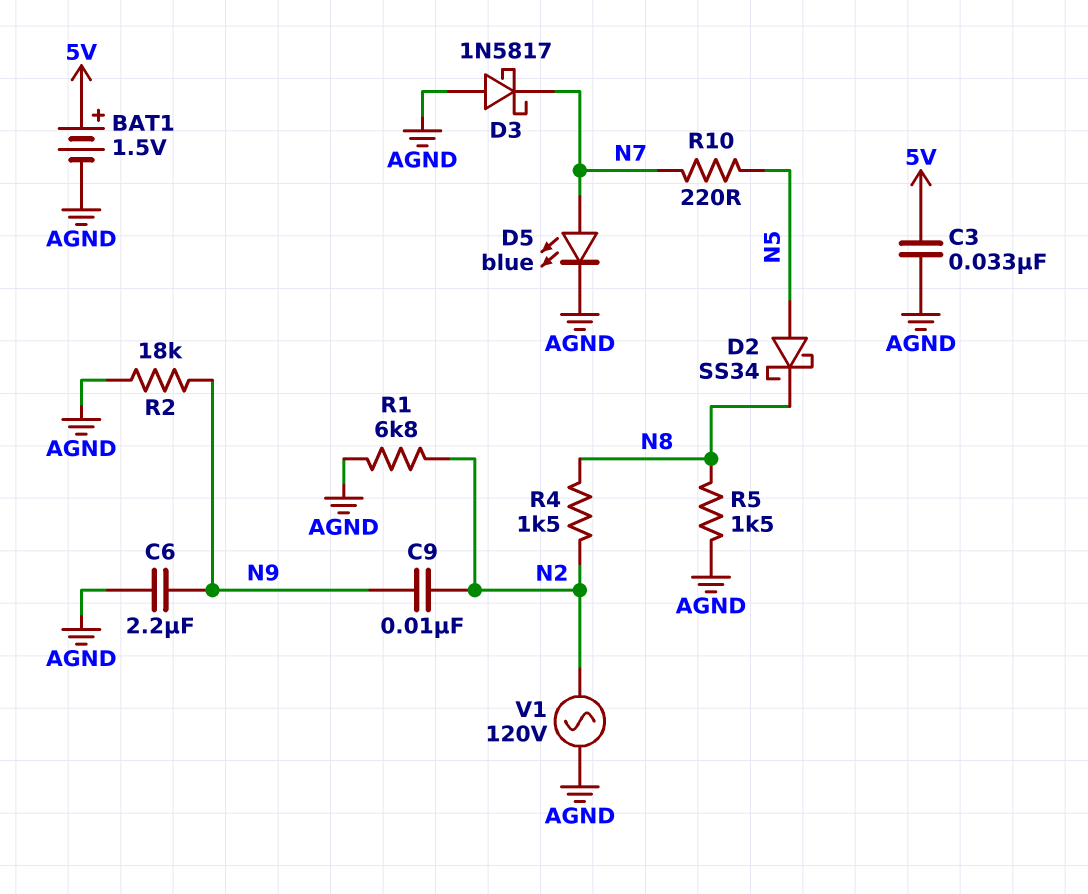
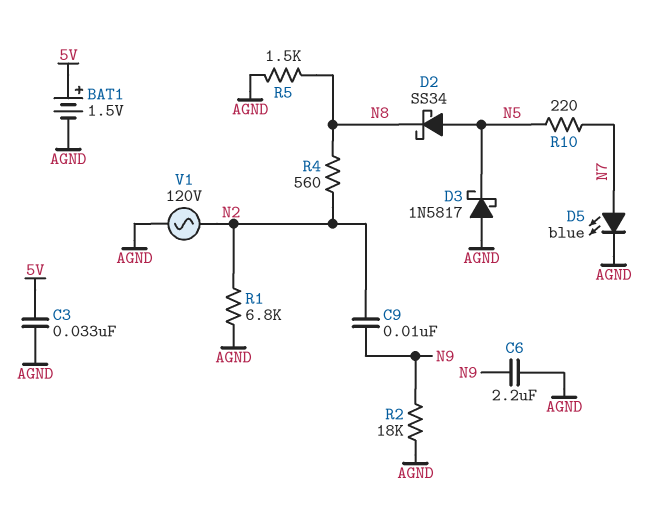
D3: schottky 1N5817 (A AGND, K N7) -> schottky 1N5817 (A AGND, K N5)
R4: 1.5k (N2, N8) -> 560 (N2, N8)

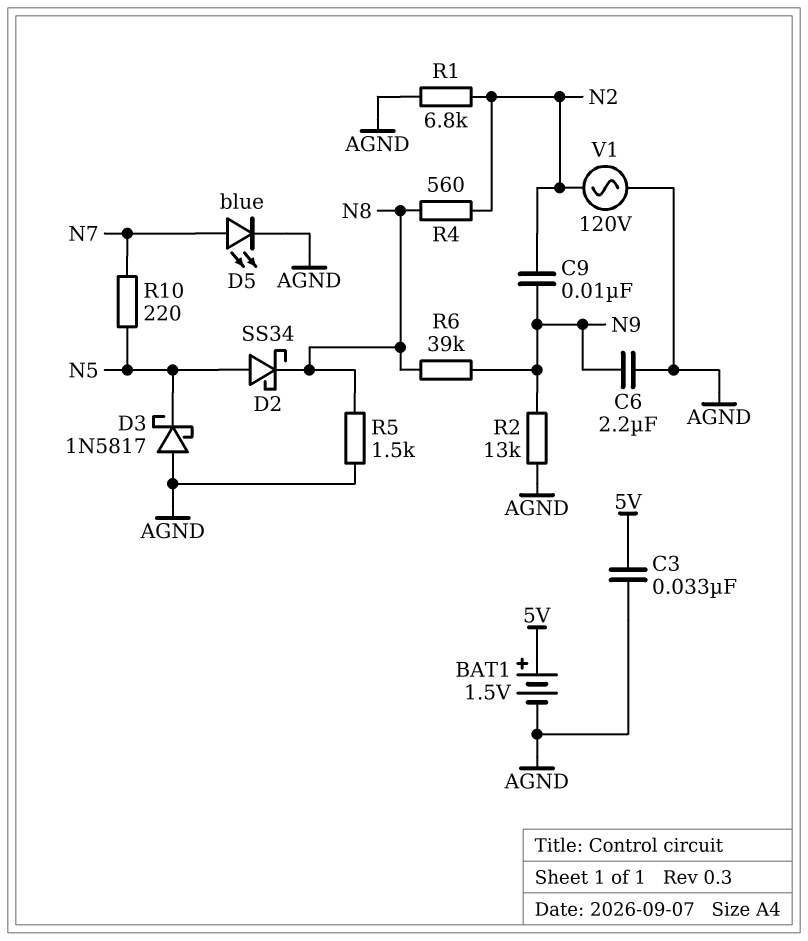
R2: 18k (AGND, N9) -> 13k (AGND, N9)
R6: none -> 39k (N8, N9)

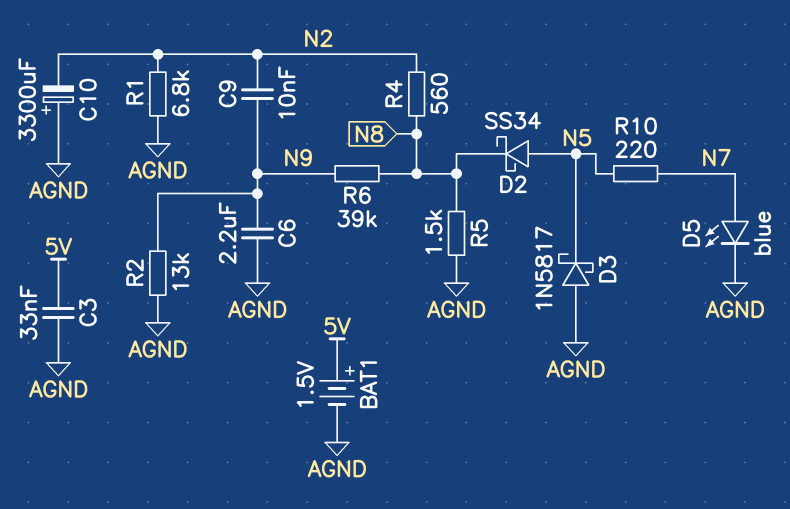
C10: none -> 3300uF (plus AGND, minus N2)
V1: AC 120V (AGND, N2) -> none

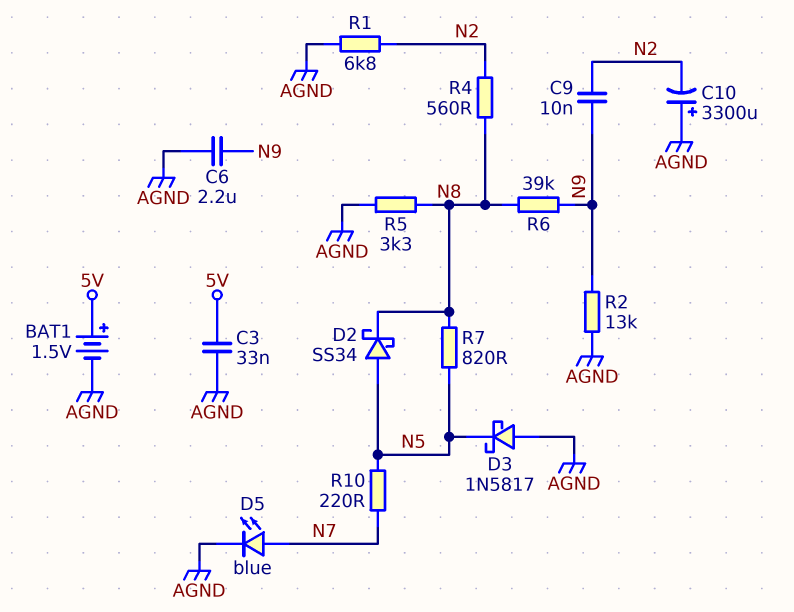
R5: 1.5k (AGND, N8) -> 3.3k (AGND, N8)
R7: none -> 820 (N5, N8)

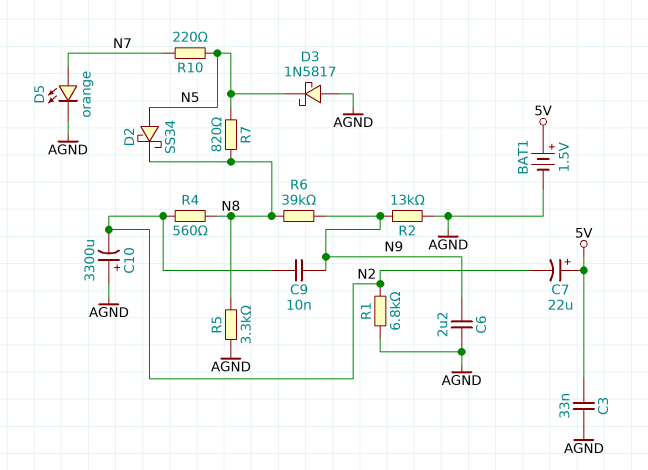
C7: none -> 22uF (plus 5V, minus N2)
D5: LED blue (A N7, K AGND) -> LED orange (A N7, K AGND)

